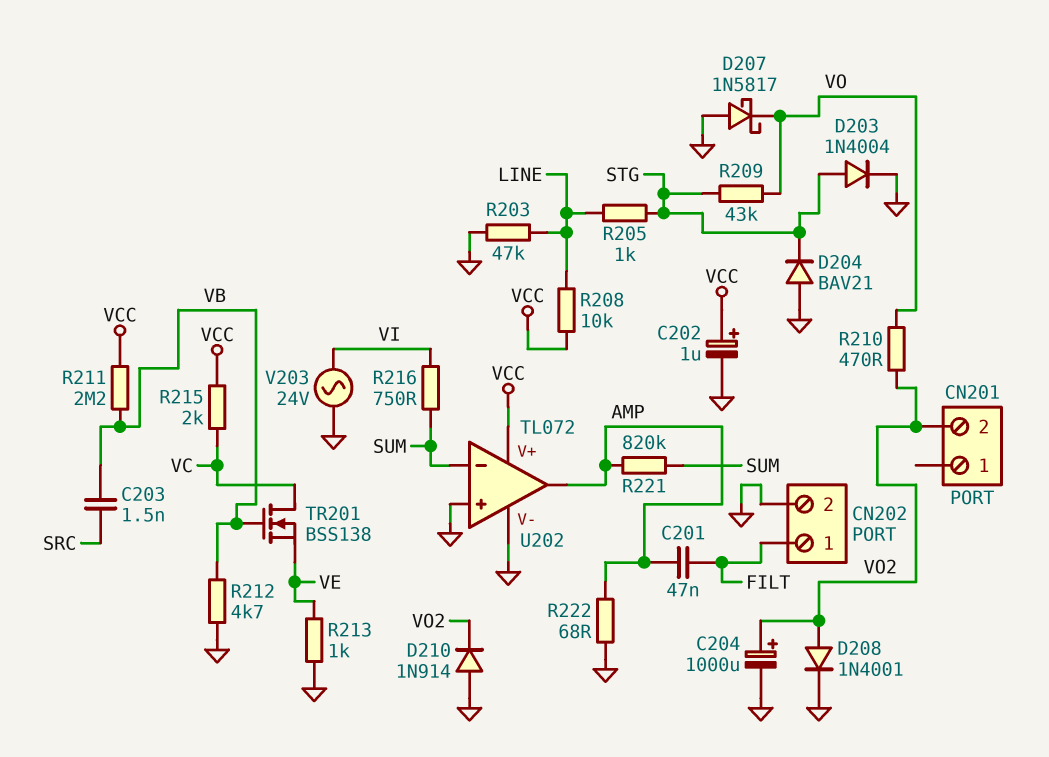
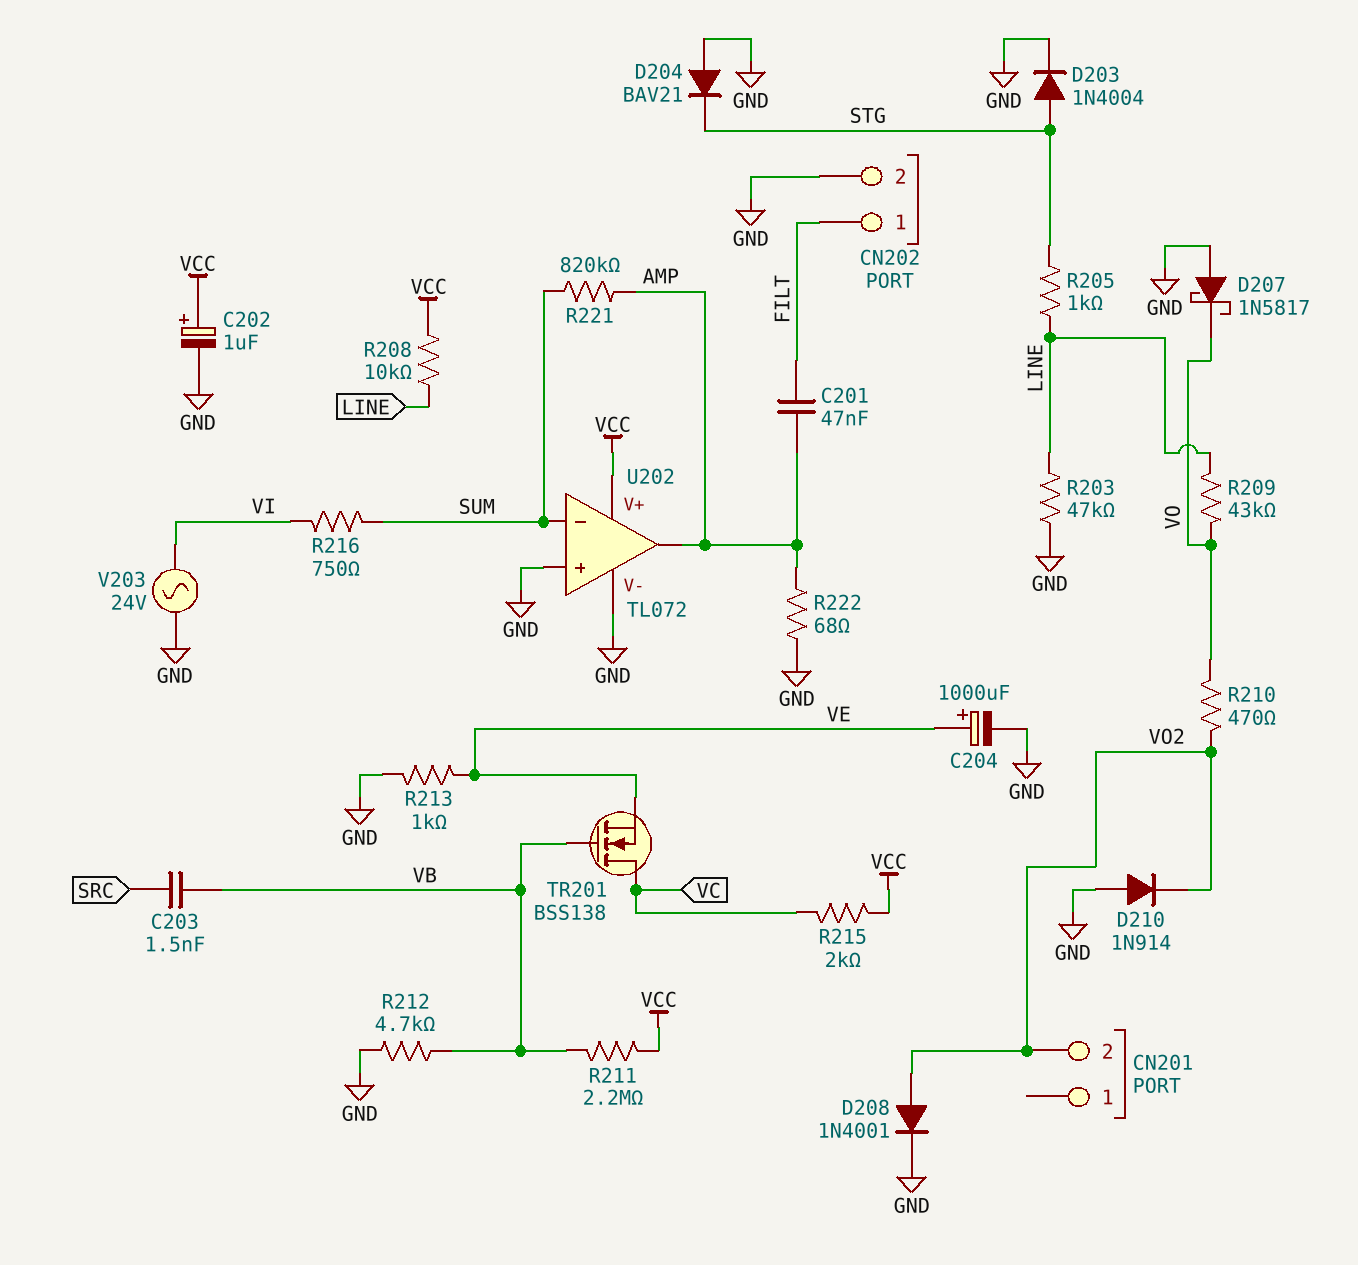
C204: 1000uF (plus VO2, minus GND) -> 1000uF (plus VE, minus GND)
R209: 43k (STG, VO) -> 43k (LINE, VO)

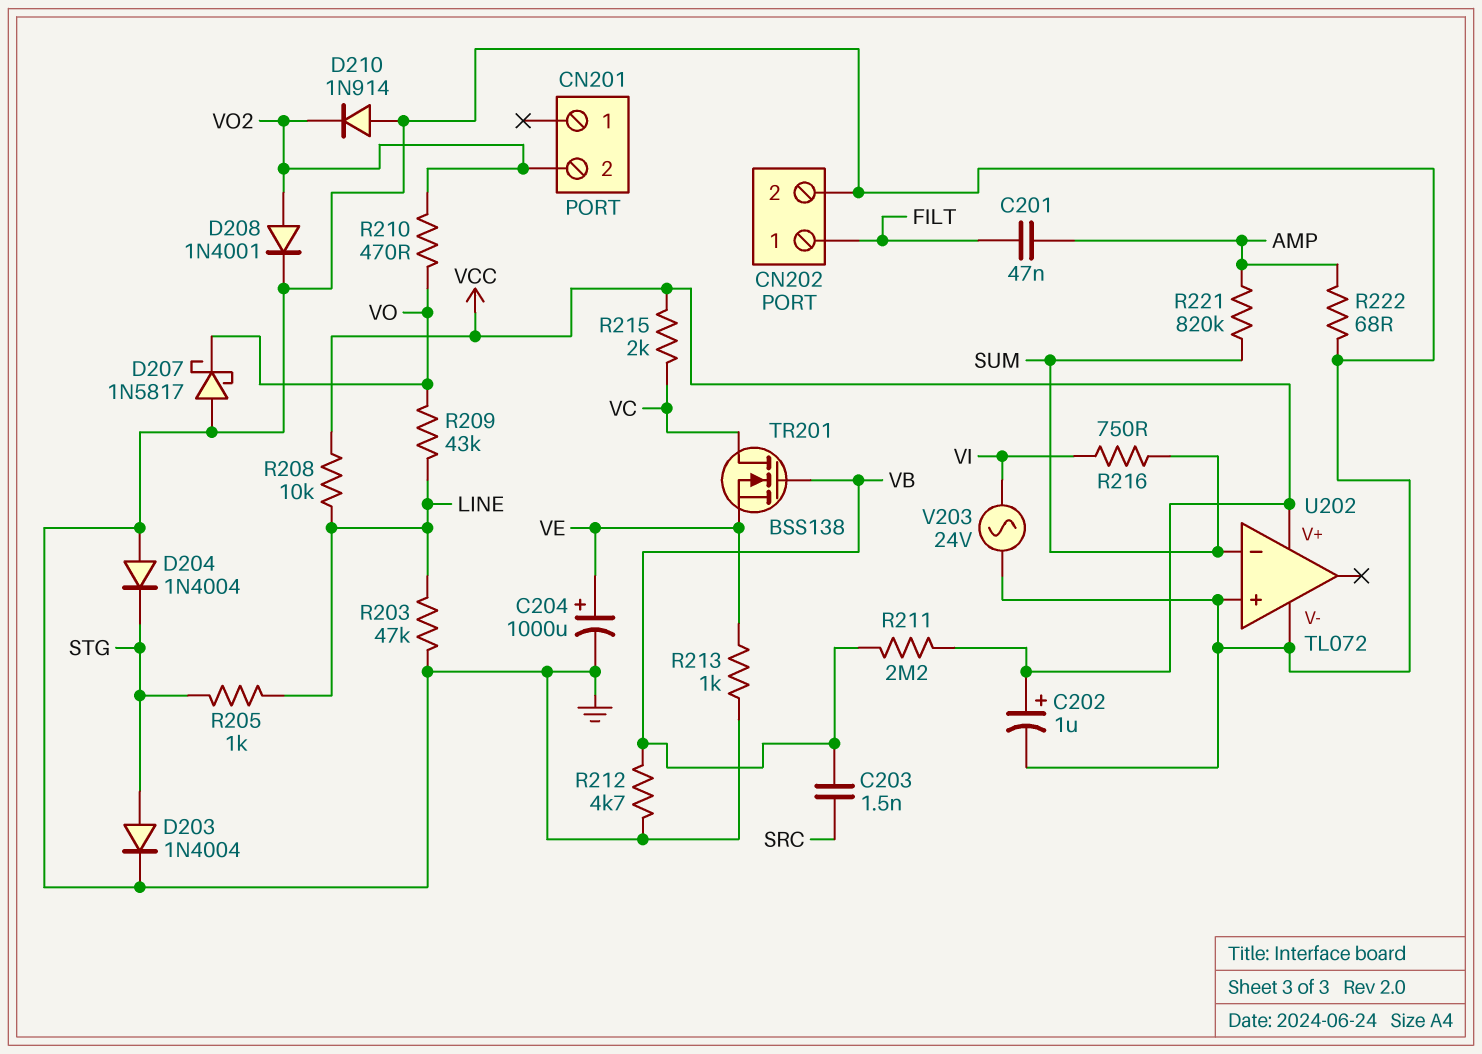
D204: diode BAV21 (A GND, K STG) -> diode 1N4004 (A GND, K STG)
U202 pin out: AMP -> none

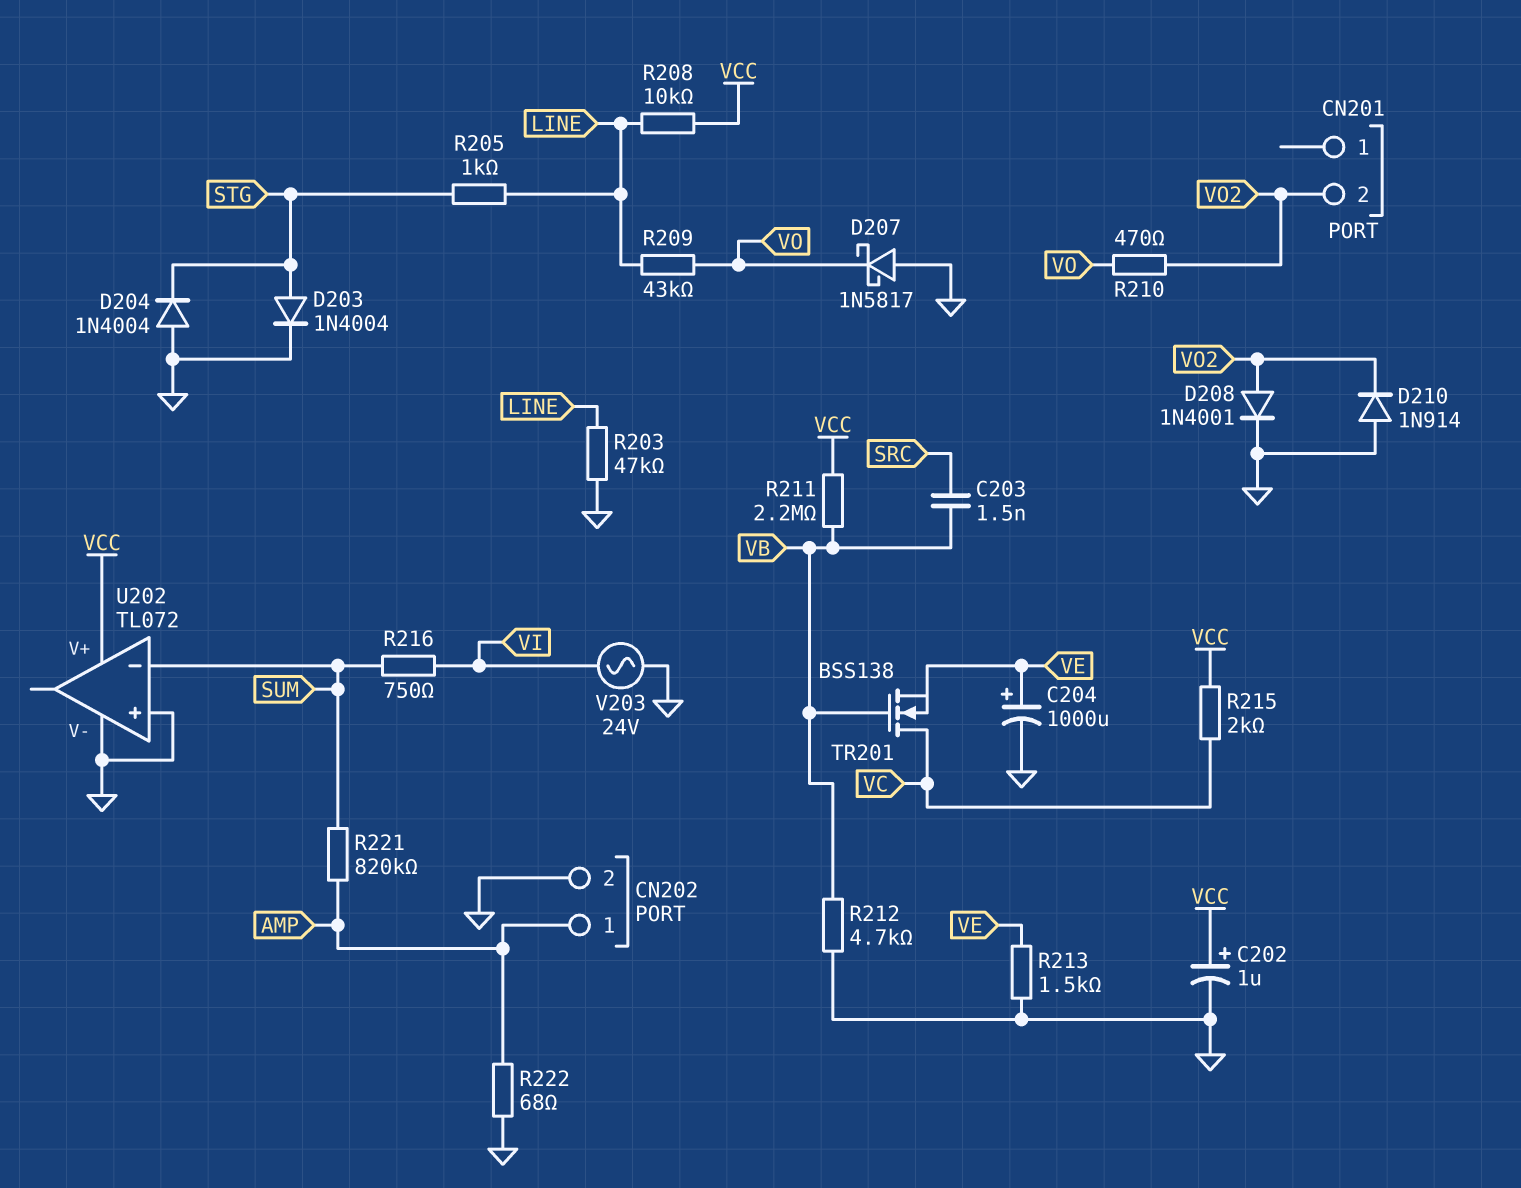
C201: 47nF (AMP, FILT) -> none
CN202 pin 1: FILT -> AMP
R213: 1k (GND, VE) -> 1.5k (GND, VE)

